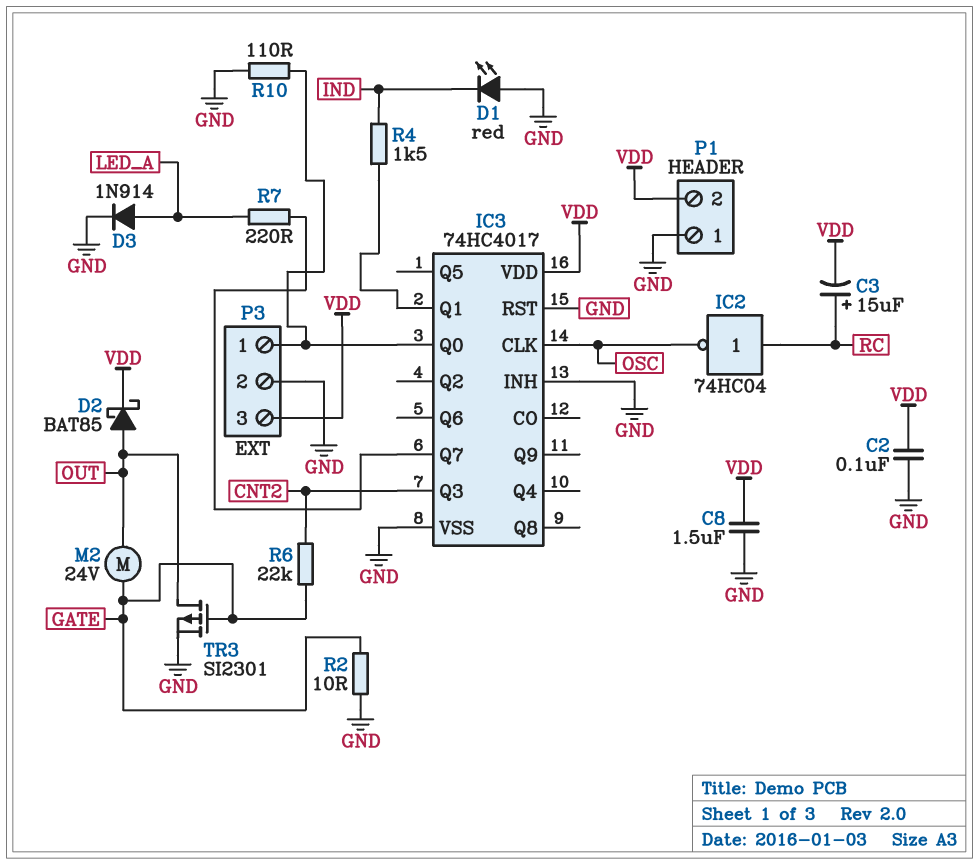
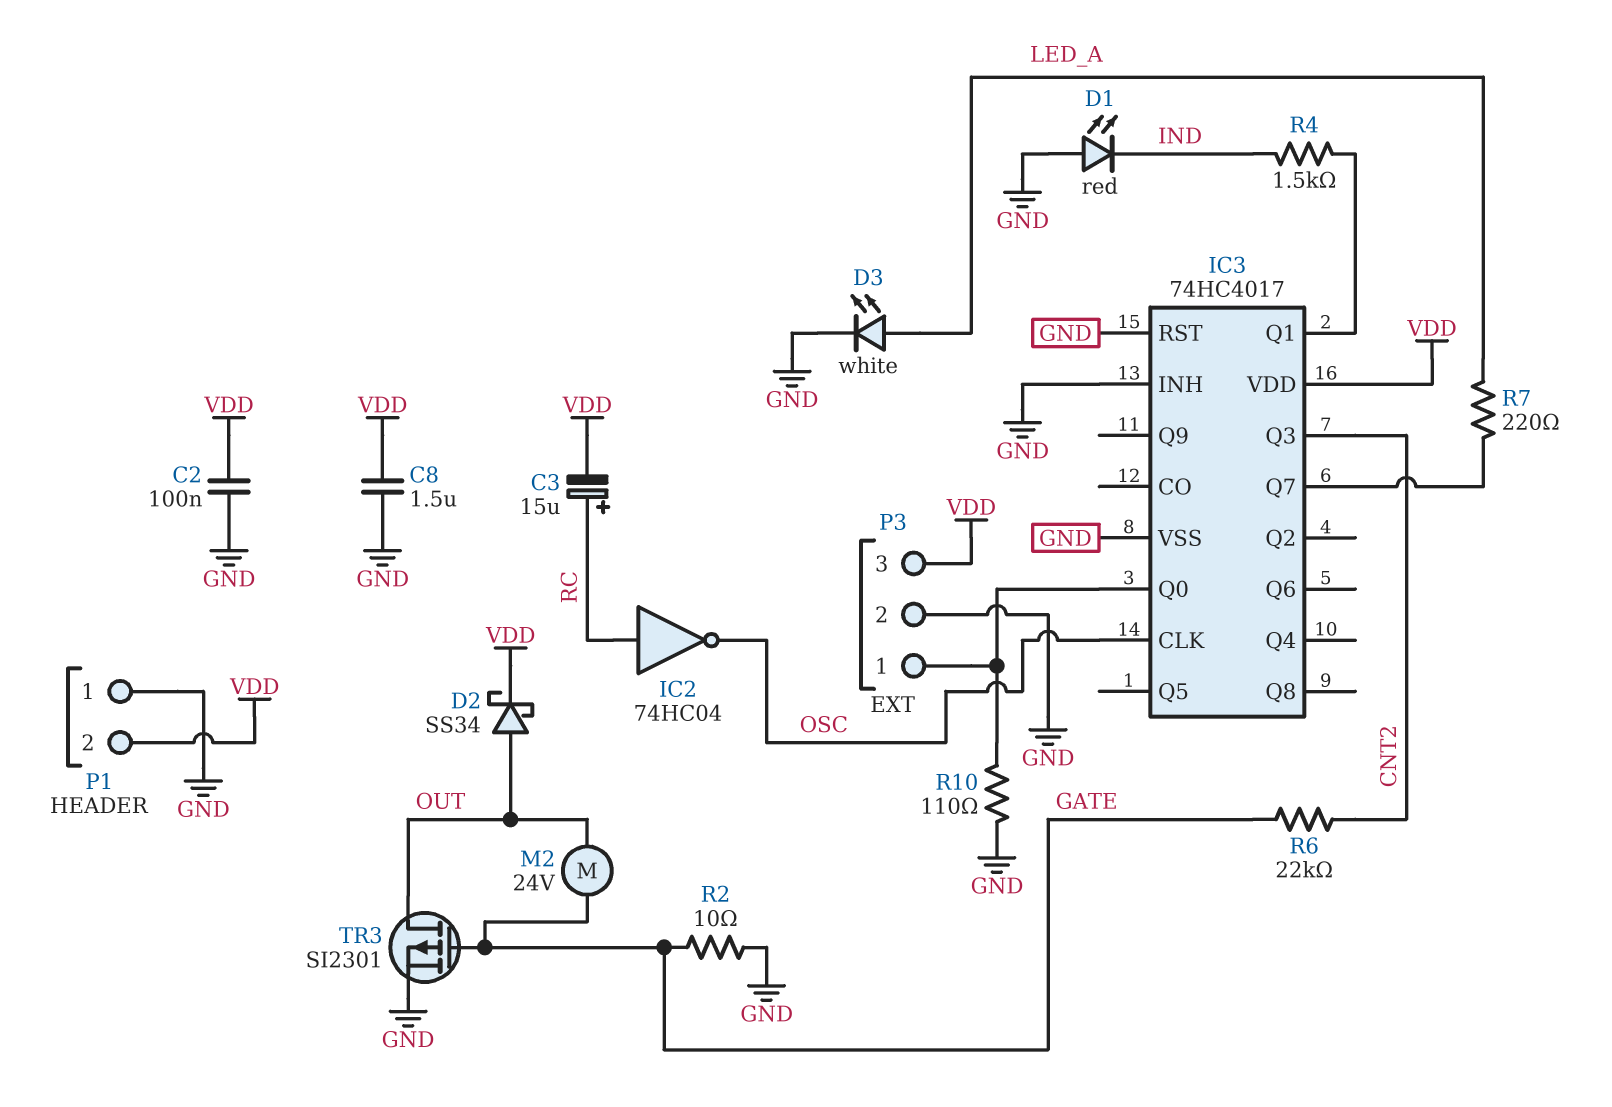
D2: schottky BAT85 (A OUT, K VDD) -> schottky SS34 (A OUT, K VDD)
D3: diode 1N914 (A LED_A, K GND) -> LED white (A LED_A, K GND)

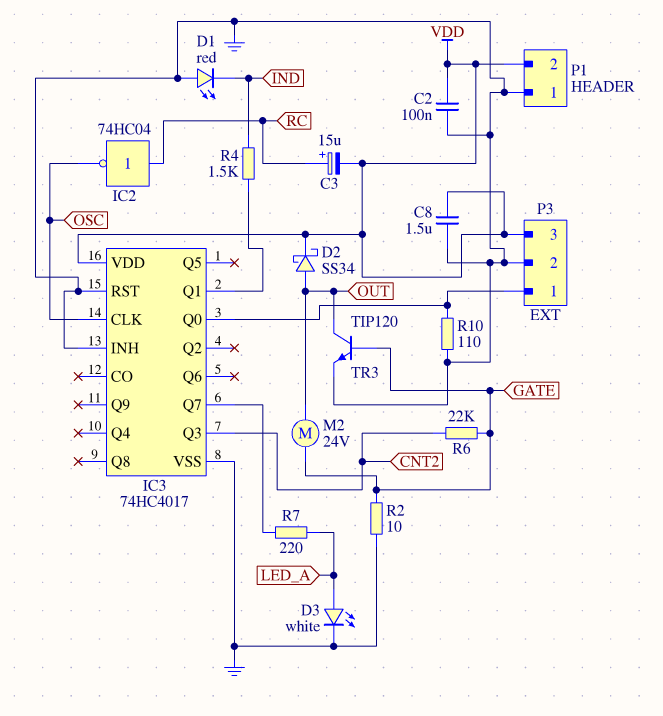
TR3: PMOS SI2301 (G GATE, D OUT, S GND) -> NPN TIP120 (B GATE, C OUT, E GND)

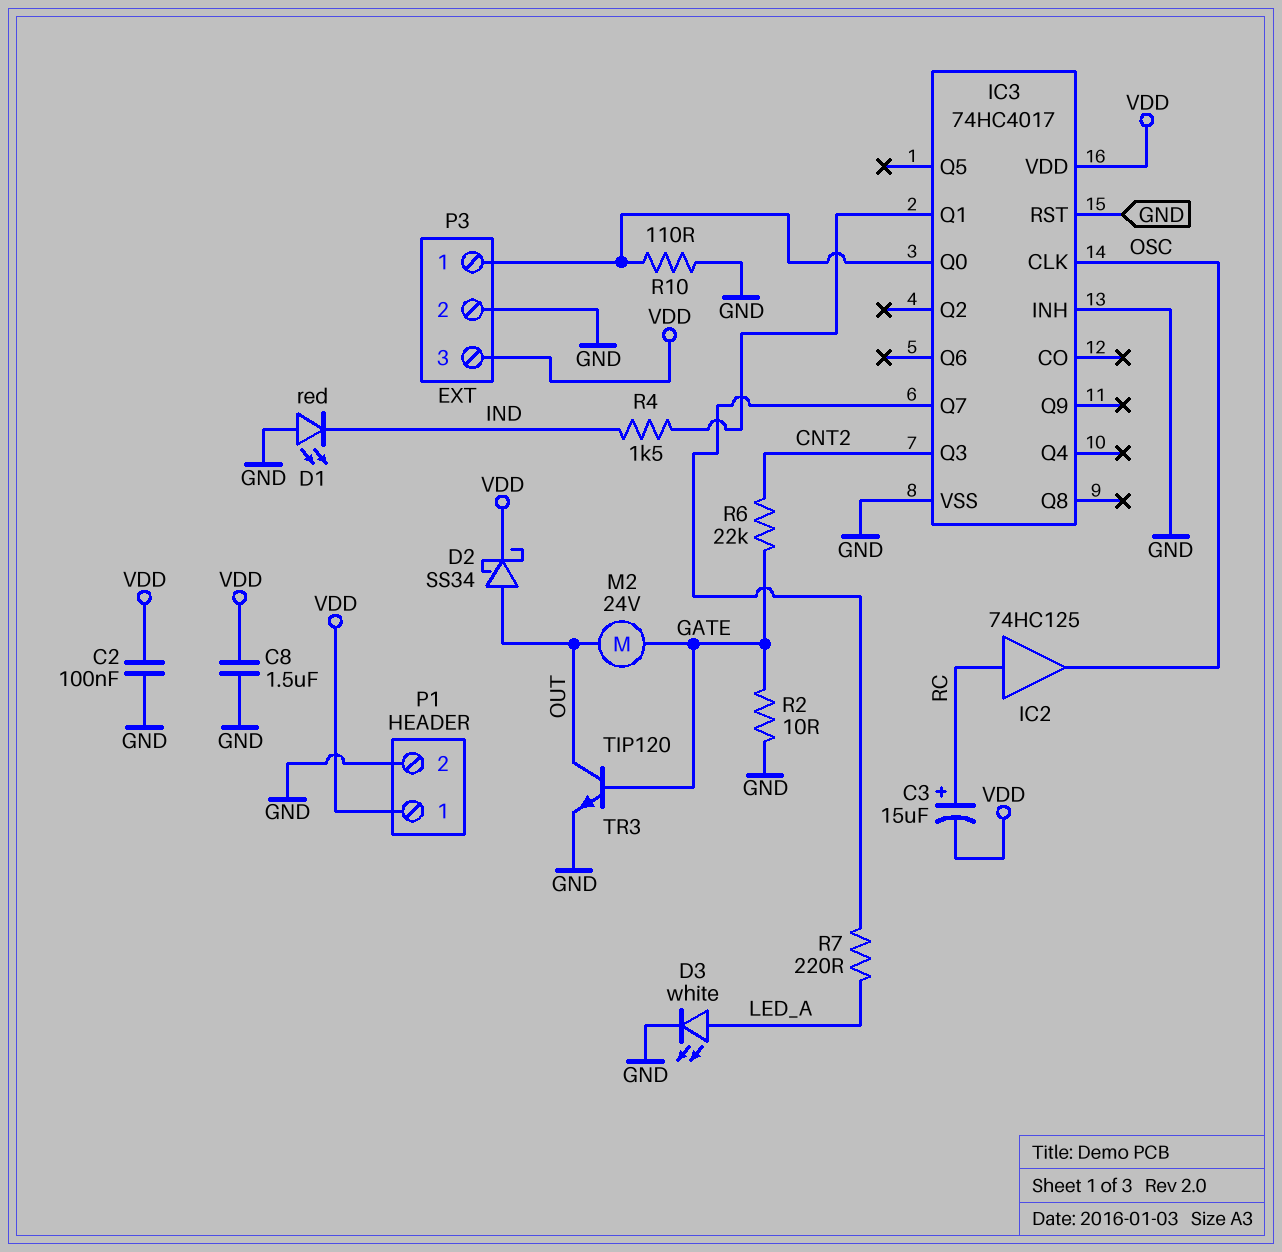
IC2: NOT 74HC04 (in RC, out OSC) -> buffer 74HC125 (in RC, out OSC)
P1 pin 1: GND -> VDD
P1 pin 2: VDD -> GND

